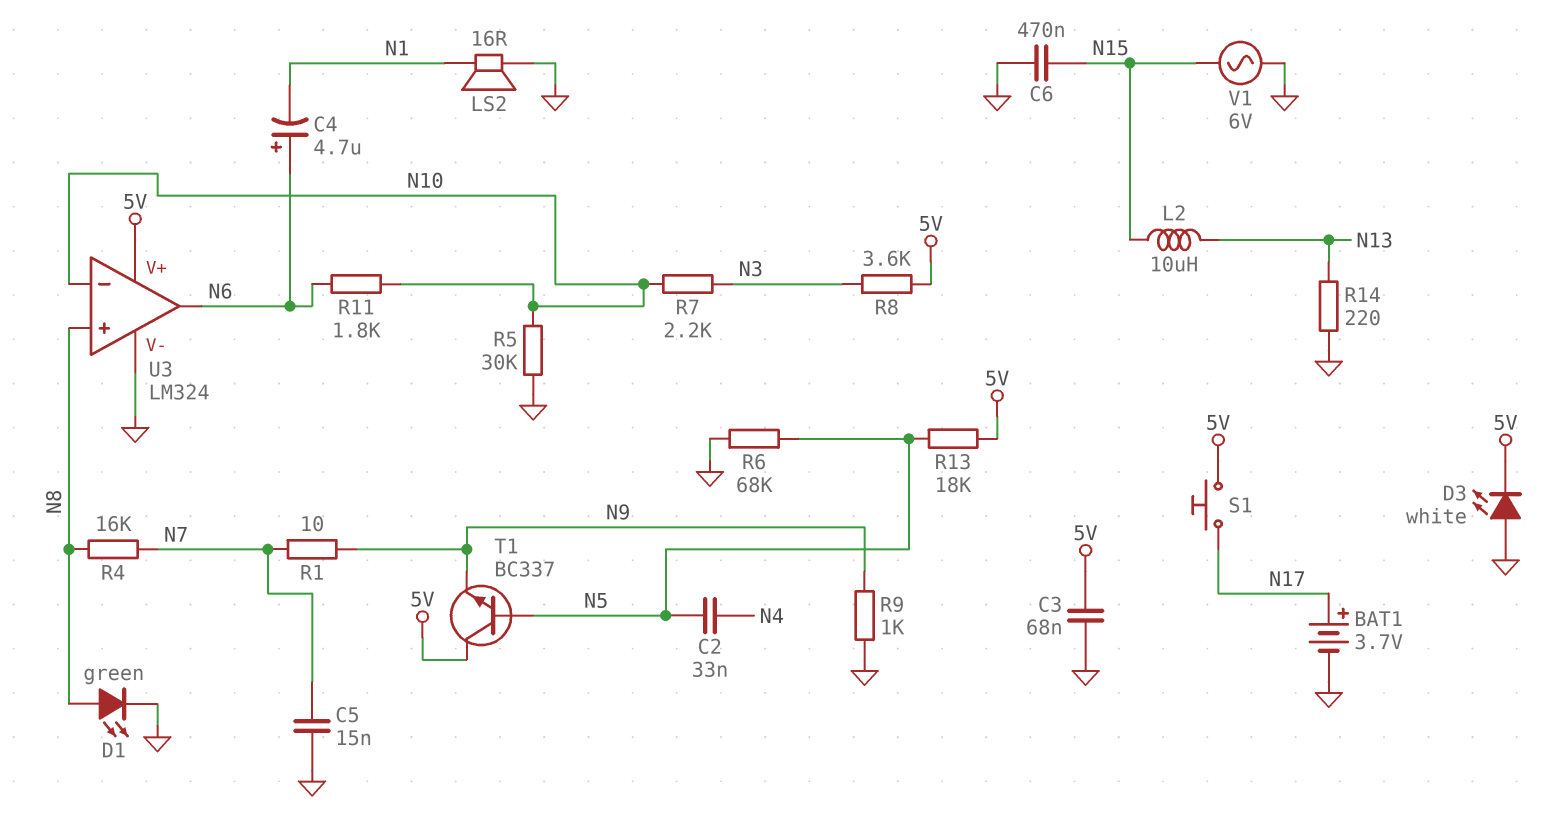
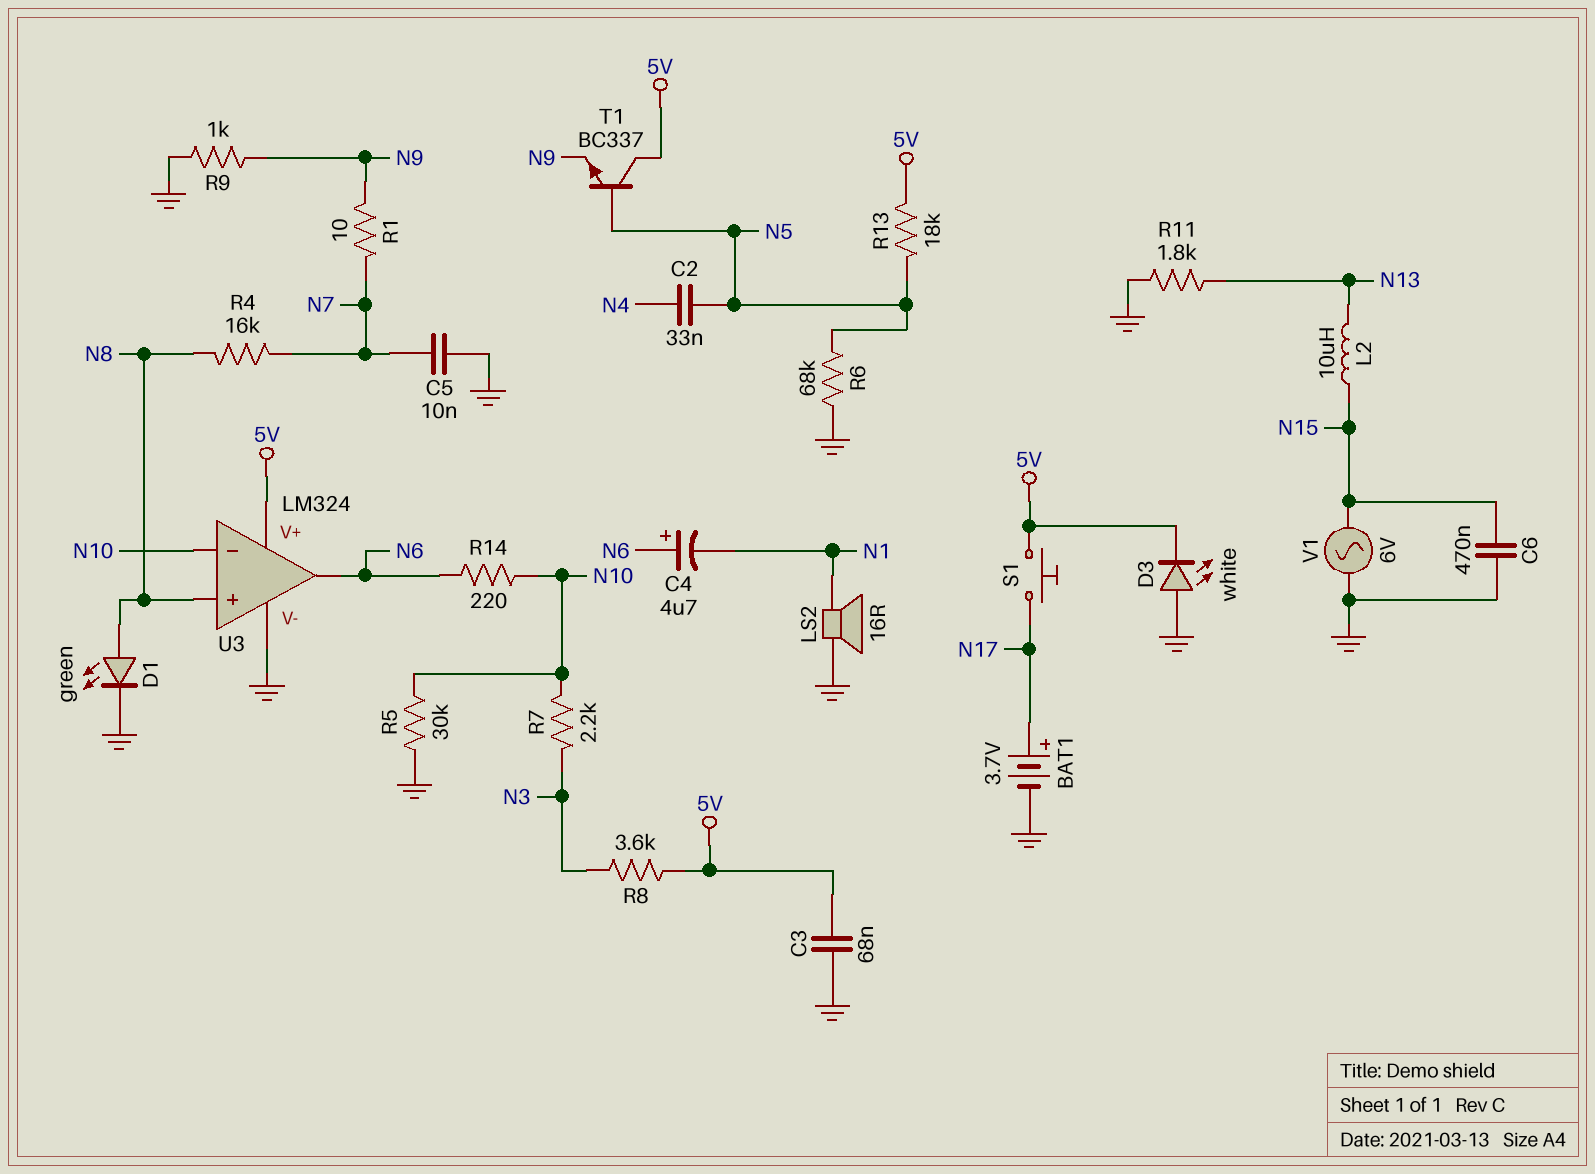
C5: 15nF (GND, N7) -> 10nF (GND, N7)
R11: 1.8k (N6, N10) -> 1.8k (GND, N13)
R14: 220 (GND, N13) -> 220 (N6, N10)

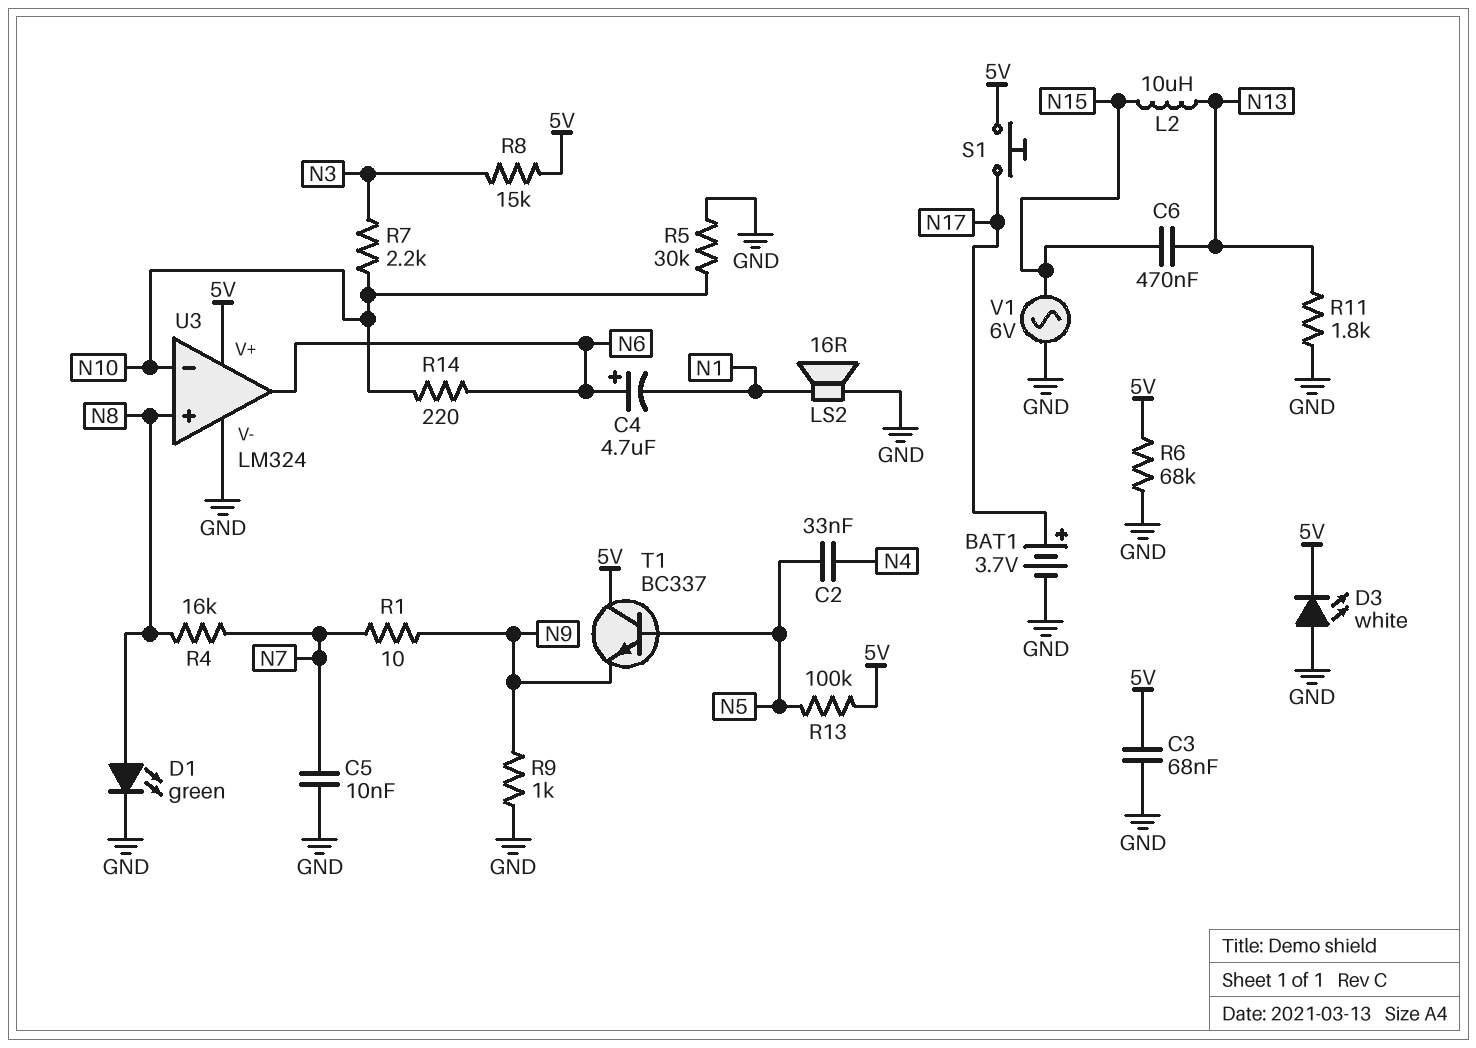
C6: 470nF (GND, N15) -> 470nF (N13, N15)
R6: 68k (GND, N5) -> 68k (5V, GND)
R8: 3.6k (5V, N3) -> 15k (5V, N3)
R13: 18k (5V, N5) -> 100k (5V, N5)

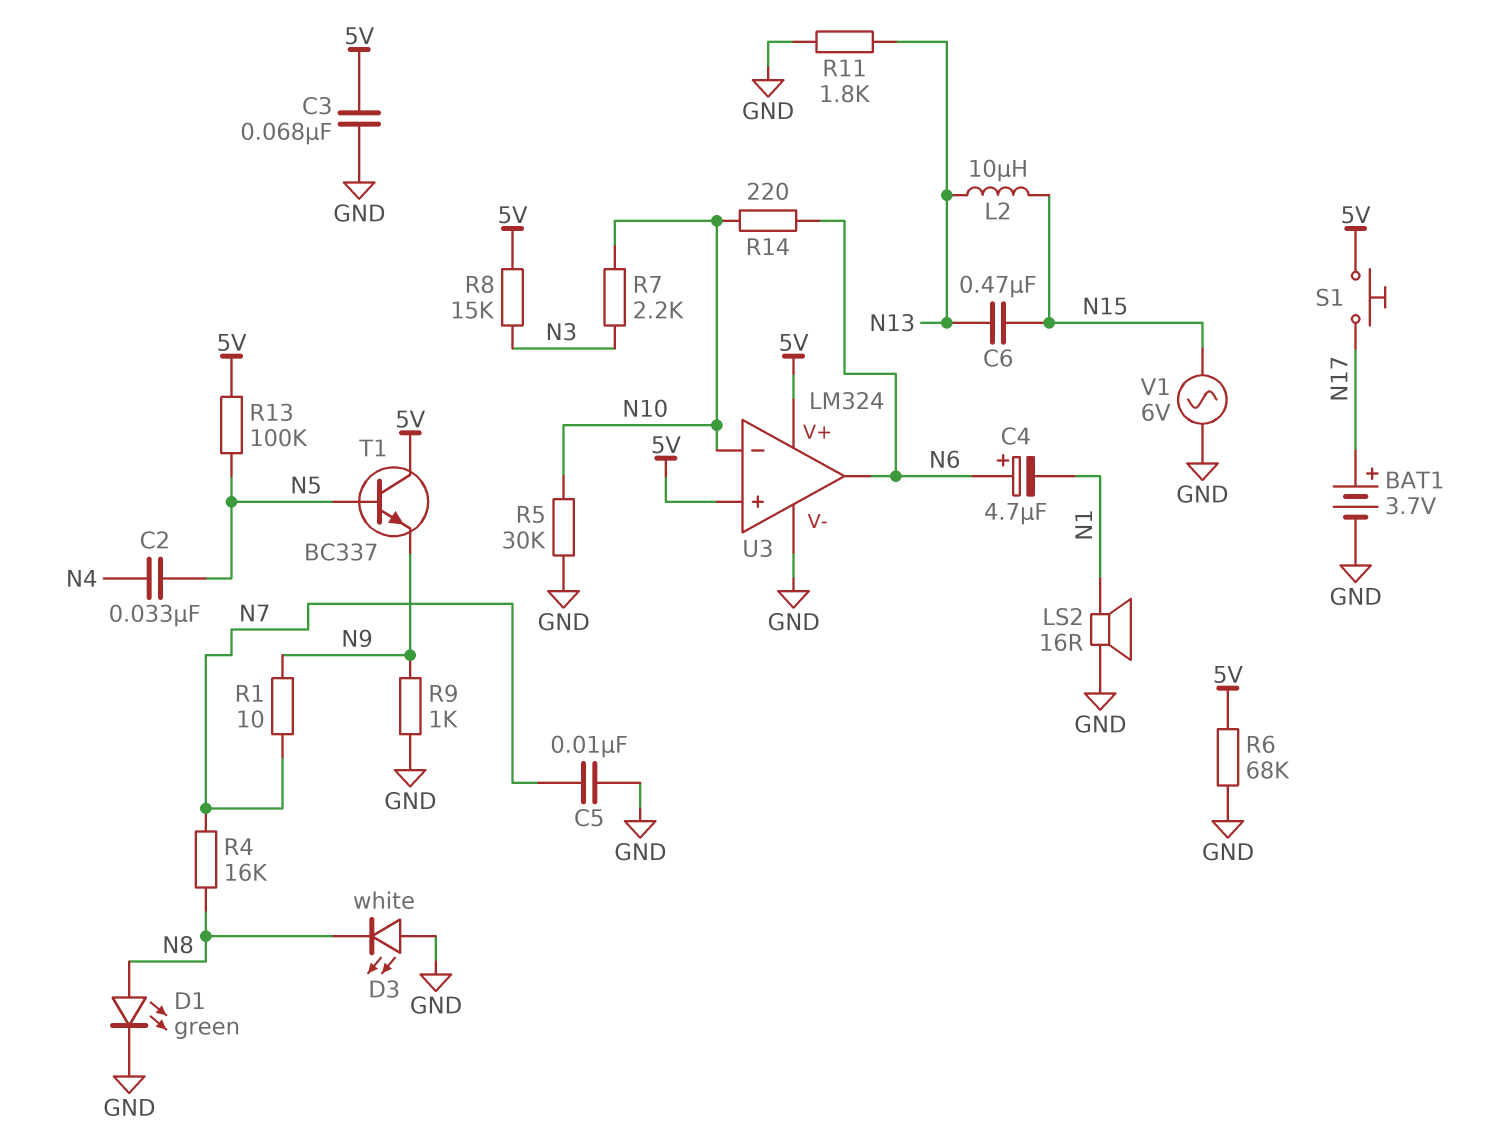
D3: LED white (A GND, K 5V) -> LED white (A GND, K N8)
U3 pin in+: N8 -> 5V

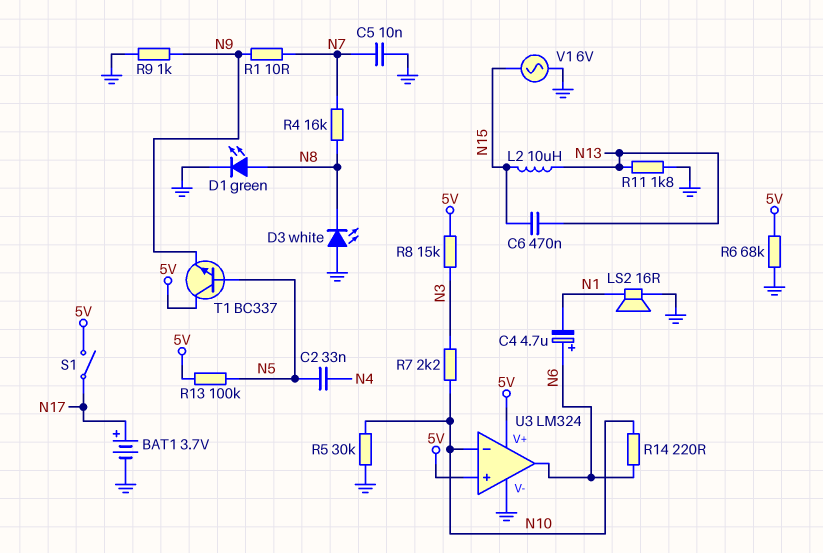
C3: 68nF (5V, GND) -> none
S1: button (5V, N17) -> switch (5V, N17)

